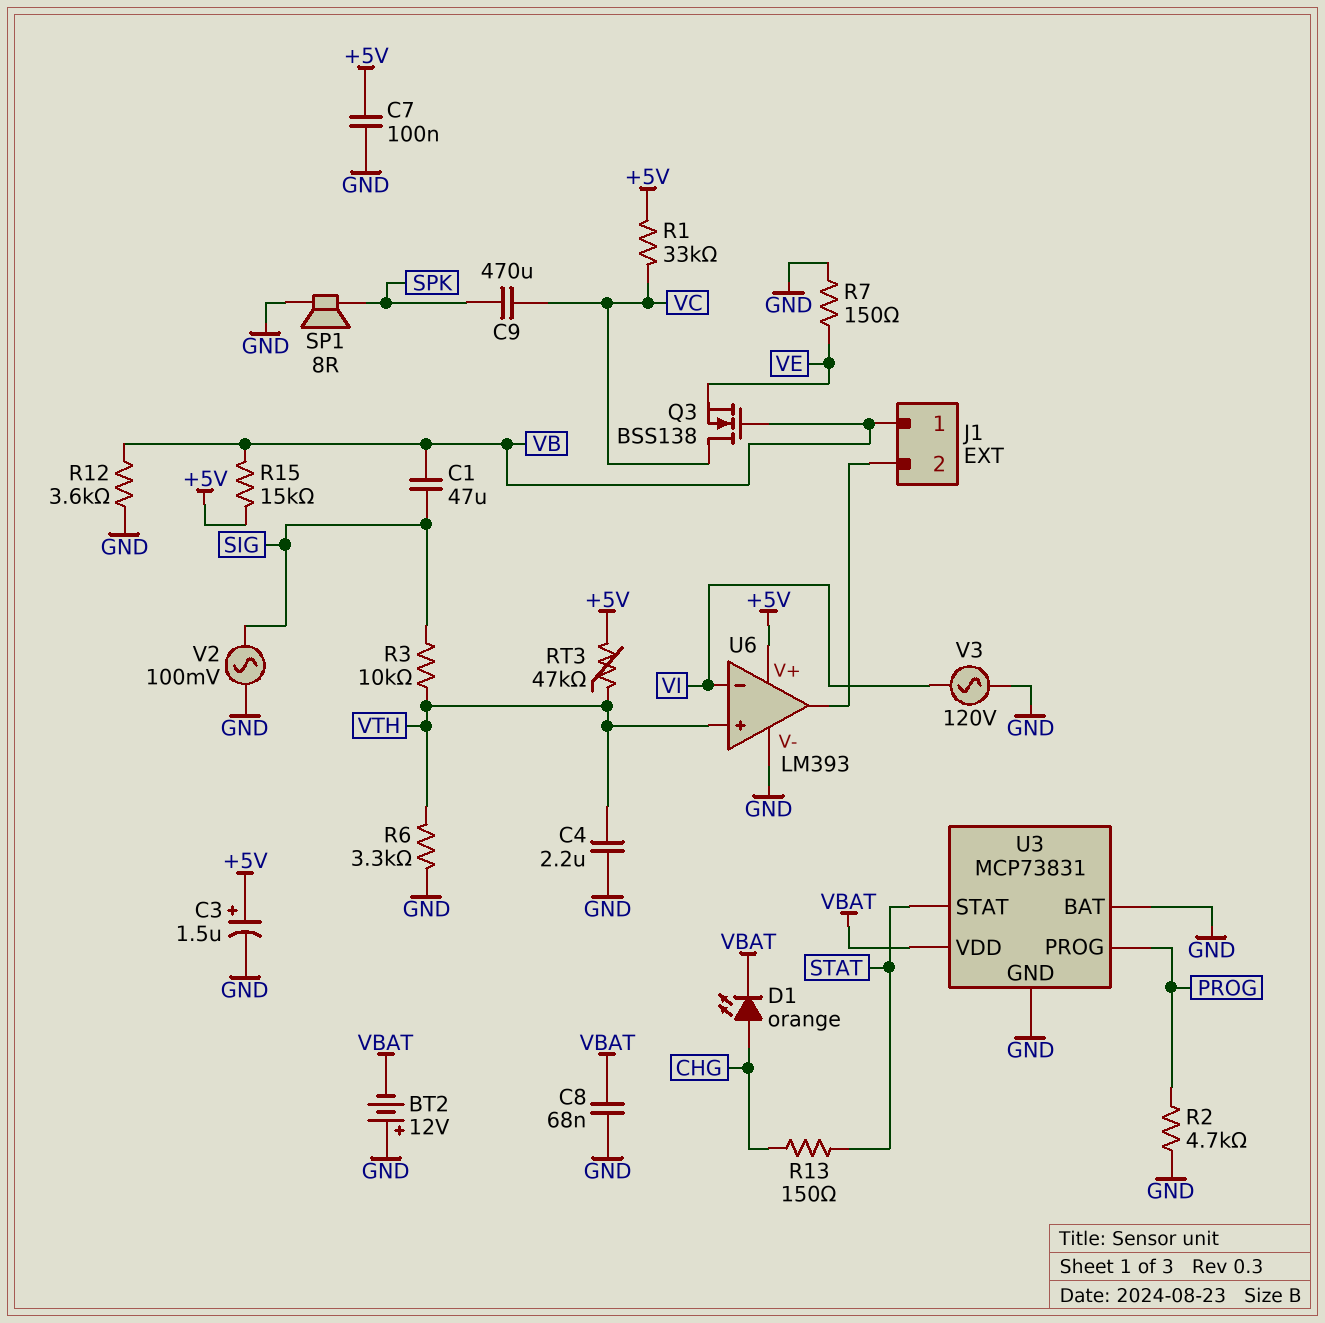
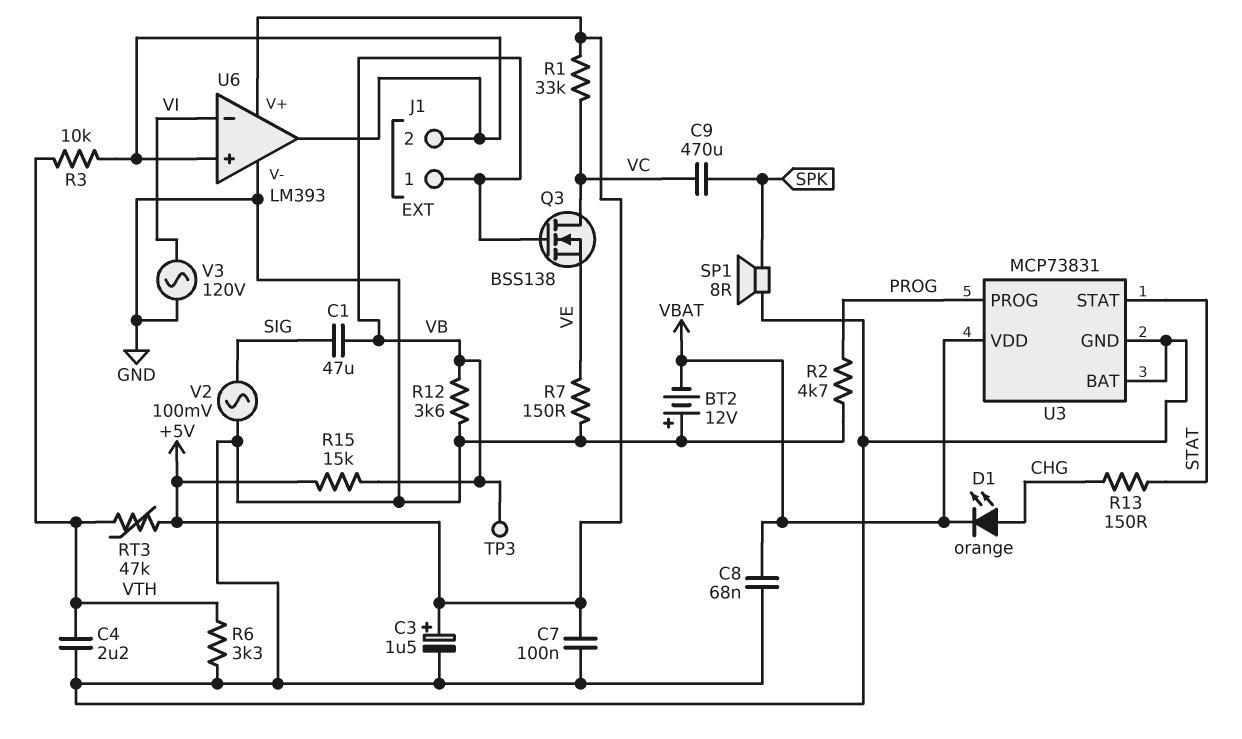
R3: 10k (SIG, VTH) -> 10k (J1/2, VTH)
TP3: none -> test point (VB)
U6 pin in+: VTH -> J1/2

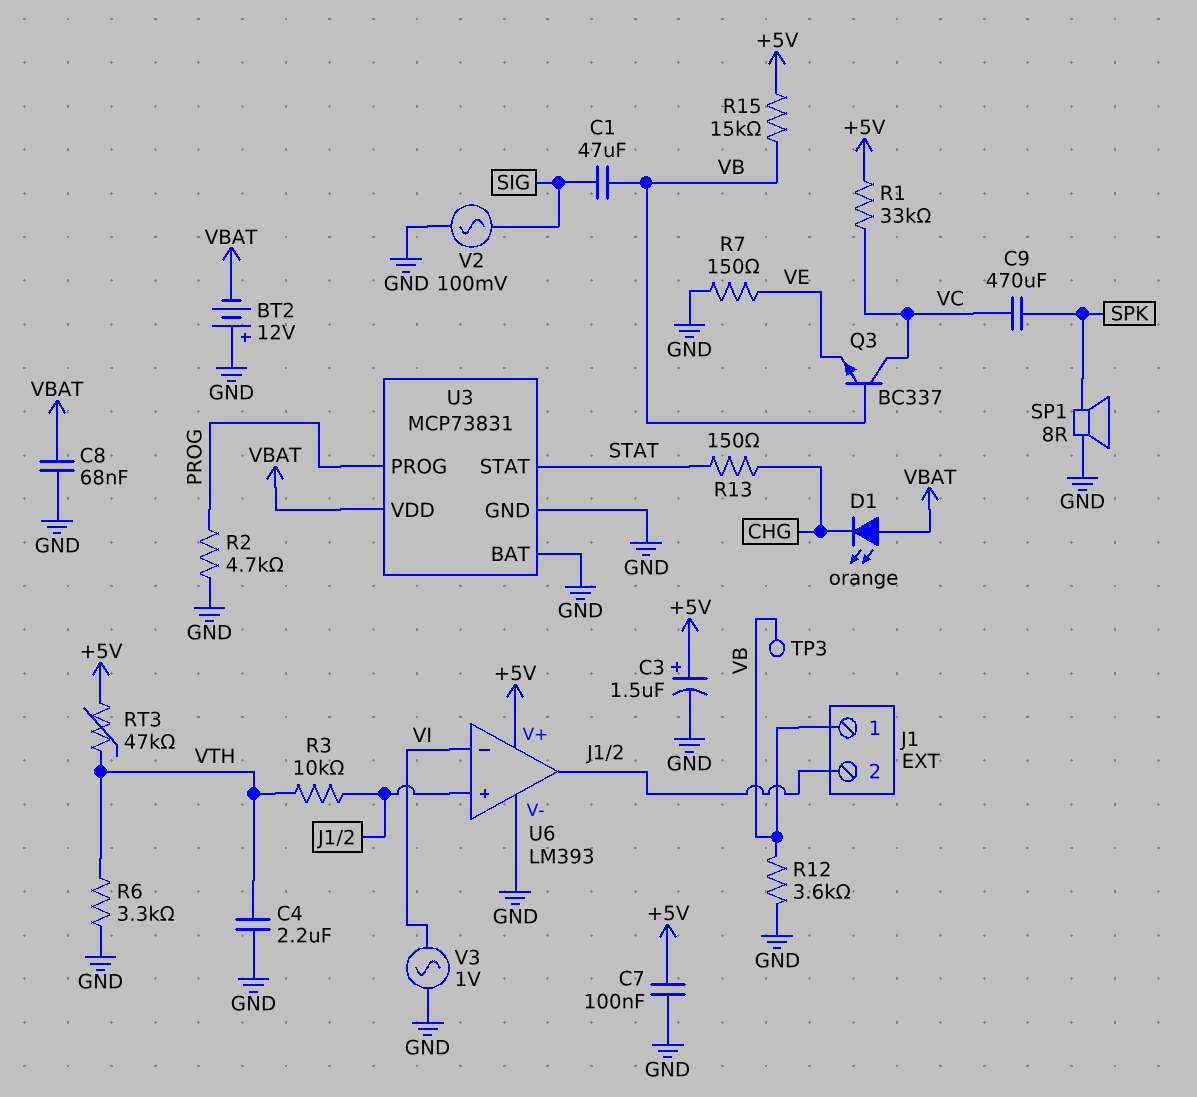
D1: LED orange (A CHG, K VBAT) -> LED orange (A VBAT, K CHG)
Q3: NMOS BSS138 (G VB, D VC, S VE) -> NPN BC337 (B VB, C VC, E VE)
V3: AC 120V (GND, VI) -> AC 1V (GND, VI)

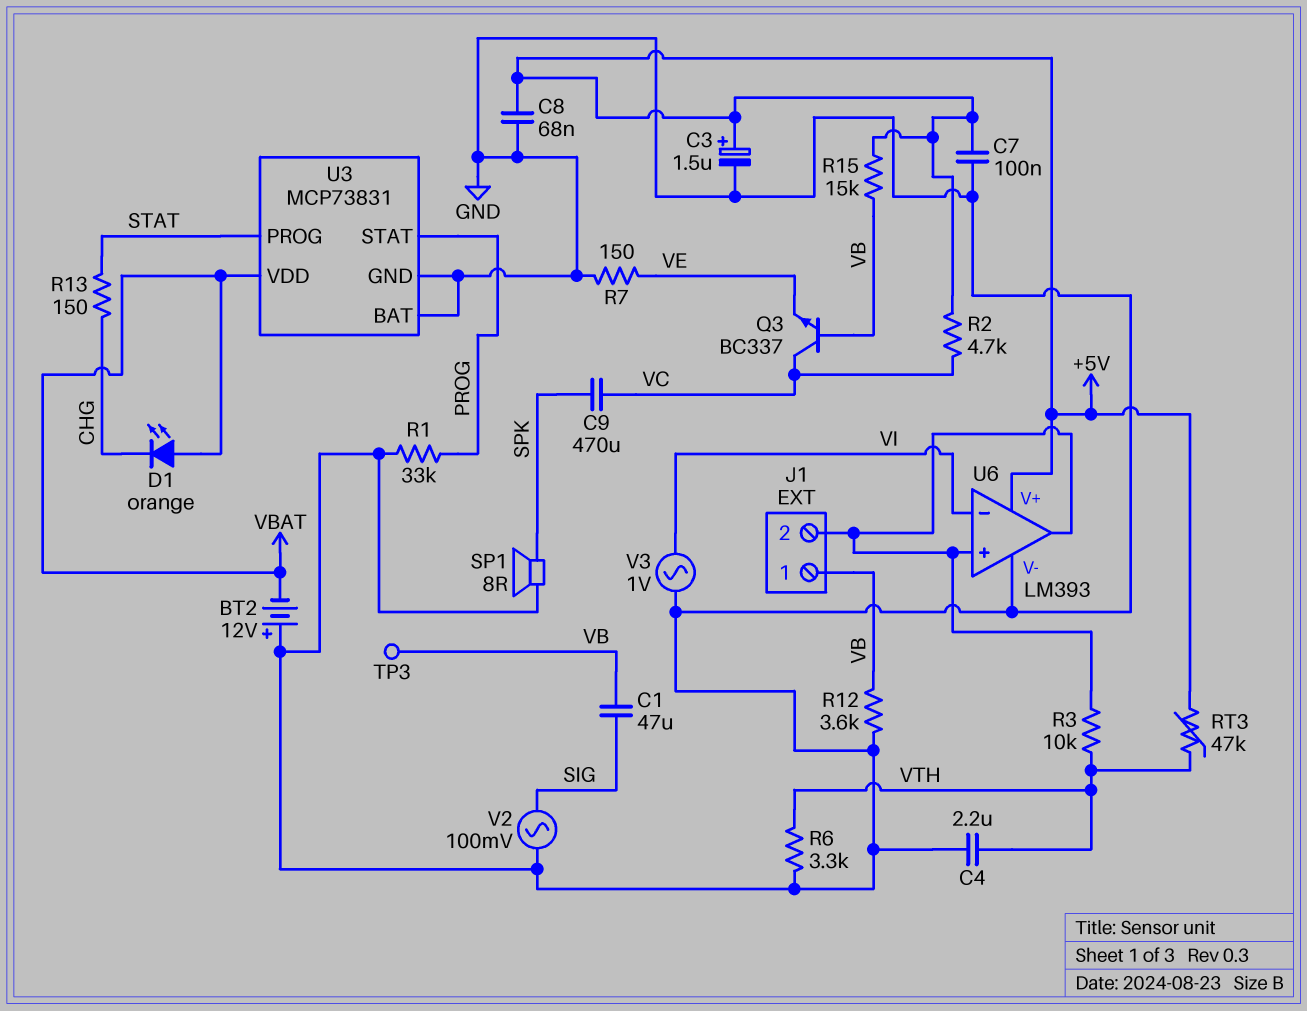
C8: 68nF (GND, VBAT) -> 68nF (+5V, GND)
R1: 33k (+5V, VC) -> 33k (GND, PROG)
R2: 4.7k (GND, PROG) -> 4.7k (+5V, VC)
U3 pin PROG: PROG -> STAT
U3 pin STAT: STAT -> PROG

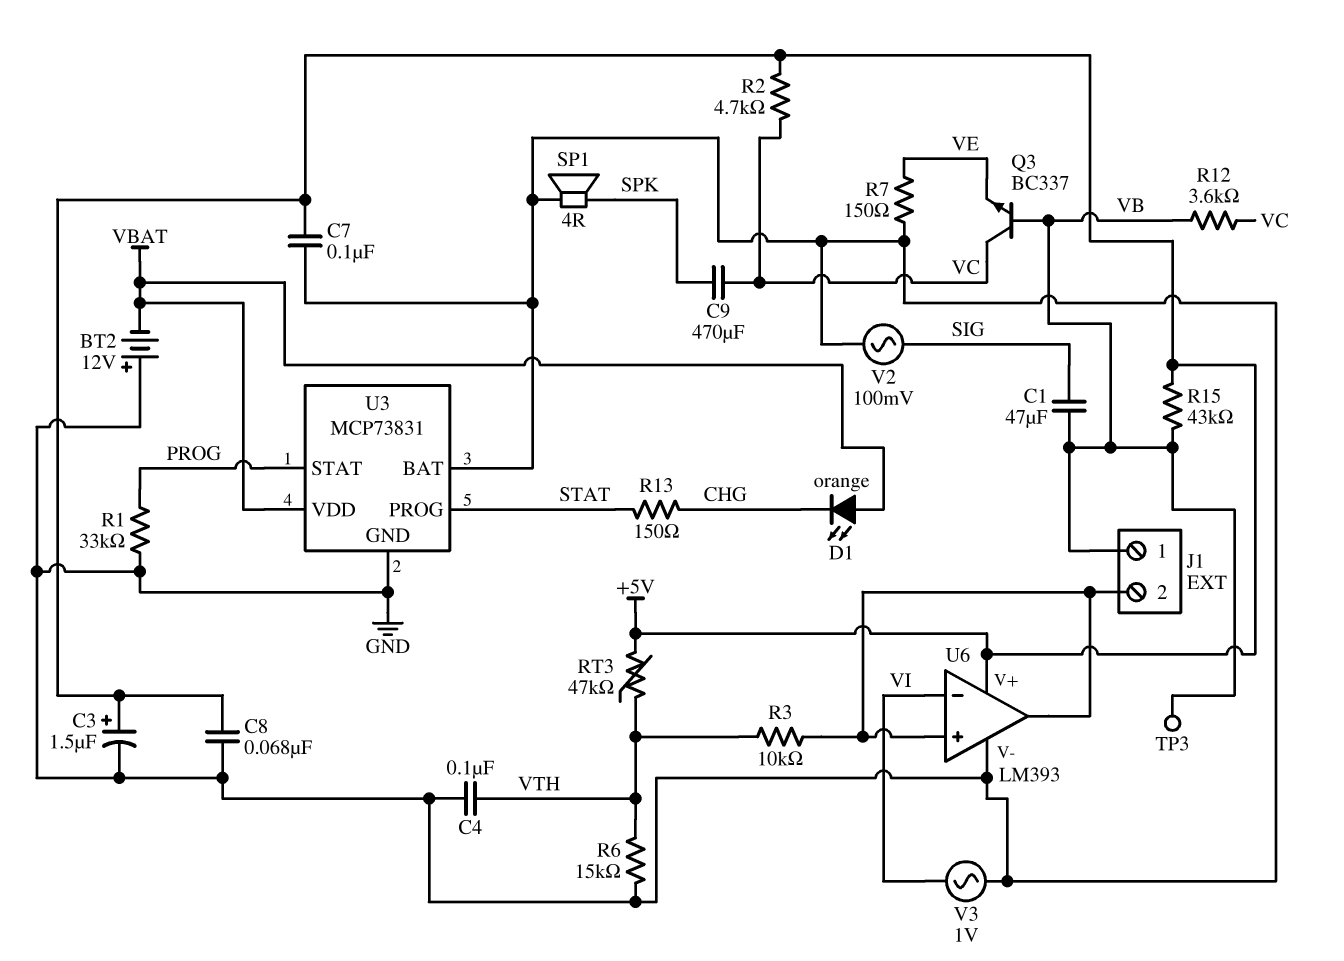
C4: 2.2uF (GND, VTH) -> 100nF (GND, VTH)
R6: 3.3k (GND, VTH) -> 15k (GND, VTH)
R12: 3.6k (GND, VB) -> 3.6k (VB, VC)
R15: 15k (+5V, VB) -> 43k (+5V, VB)
SP1: speaker 8R (GND, SPK) -> speaker 4R (GND, SPK)

